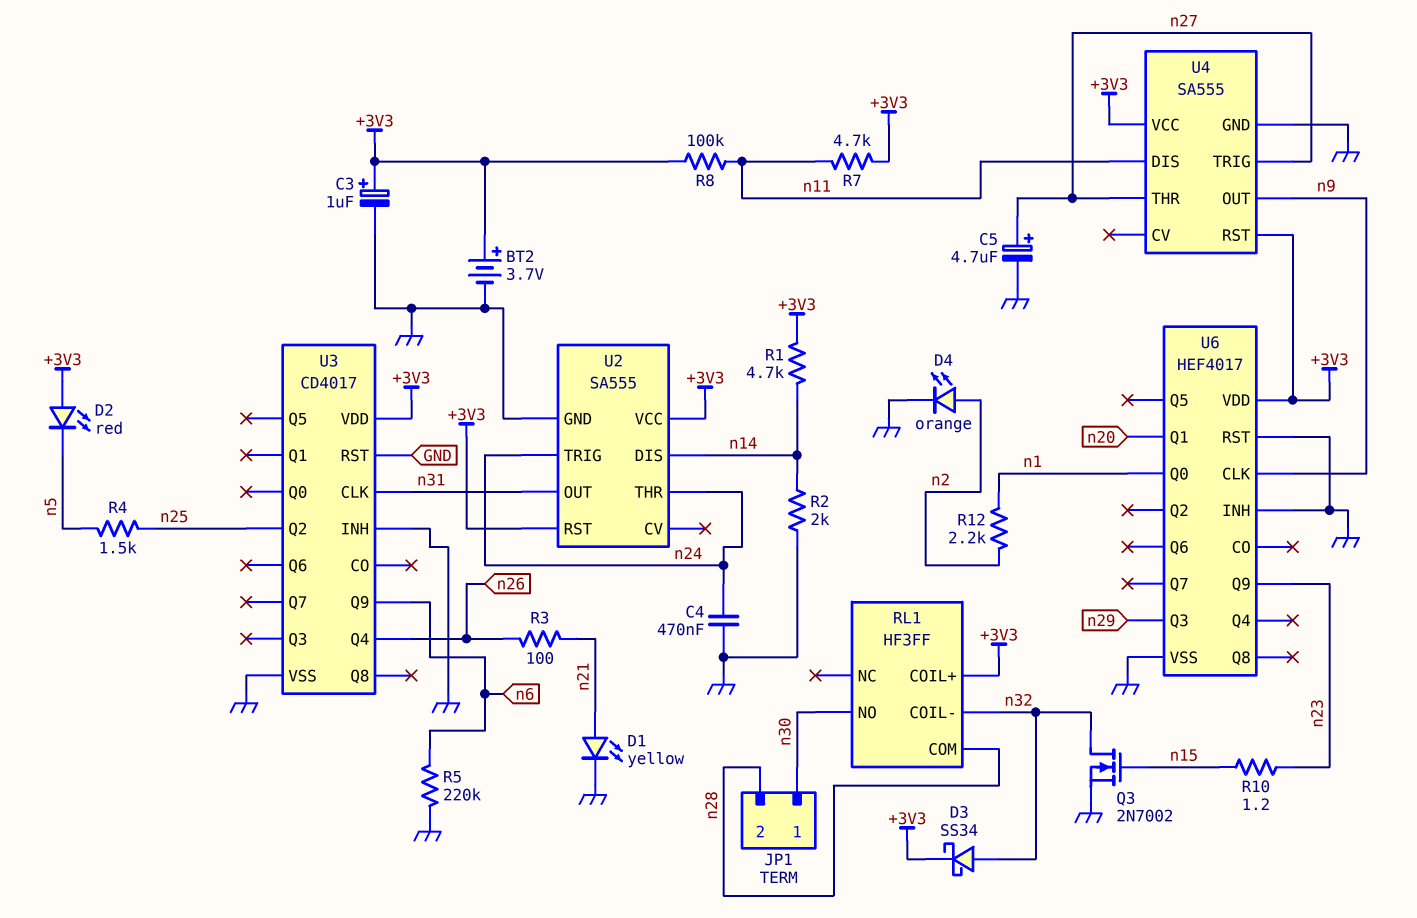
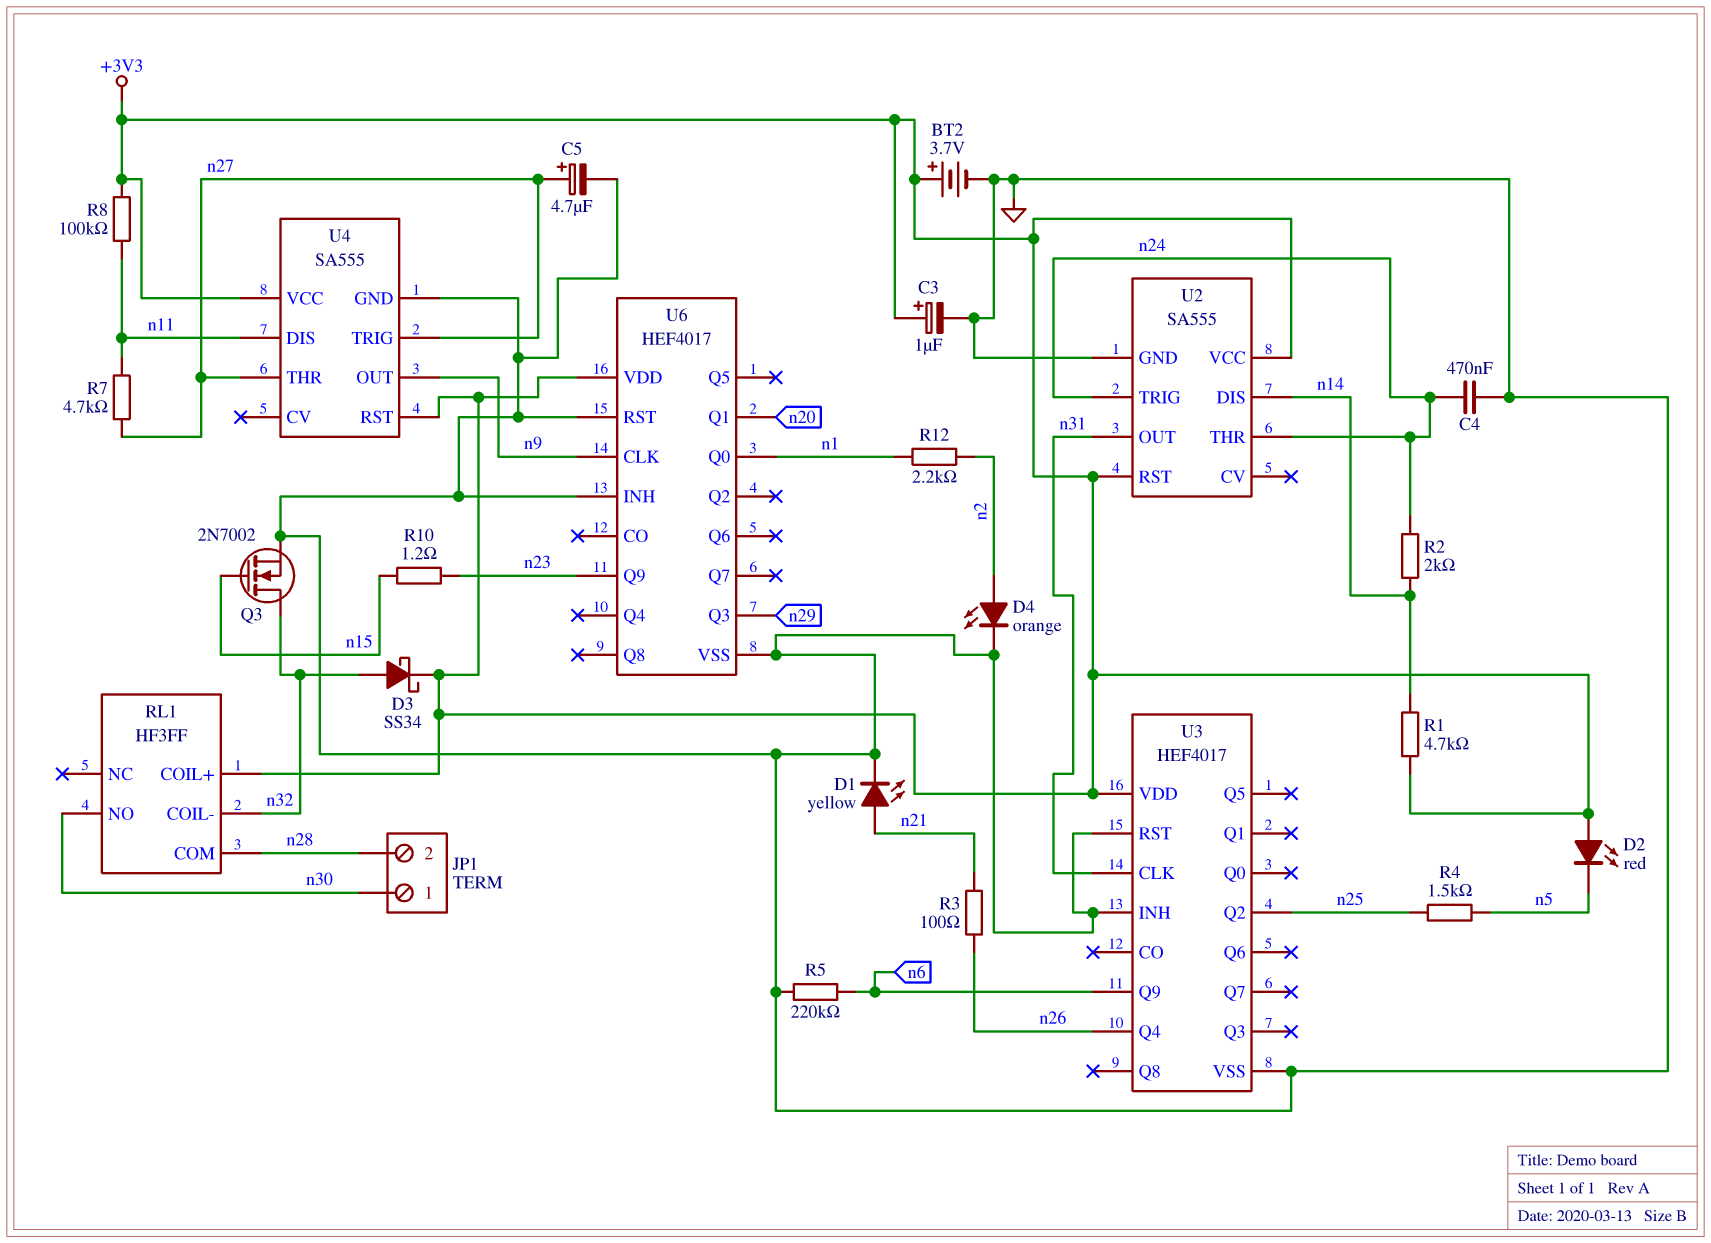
R2: 2k (GND, n14) -> 2k (n14, n24)
R7: 4.7k (+3V3, n11) -> 4.7k (n11, n27)
U3: CD4017 -> HEF4017

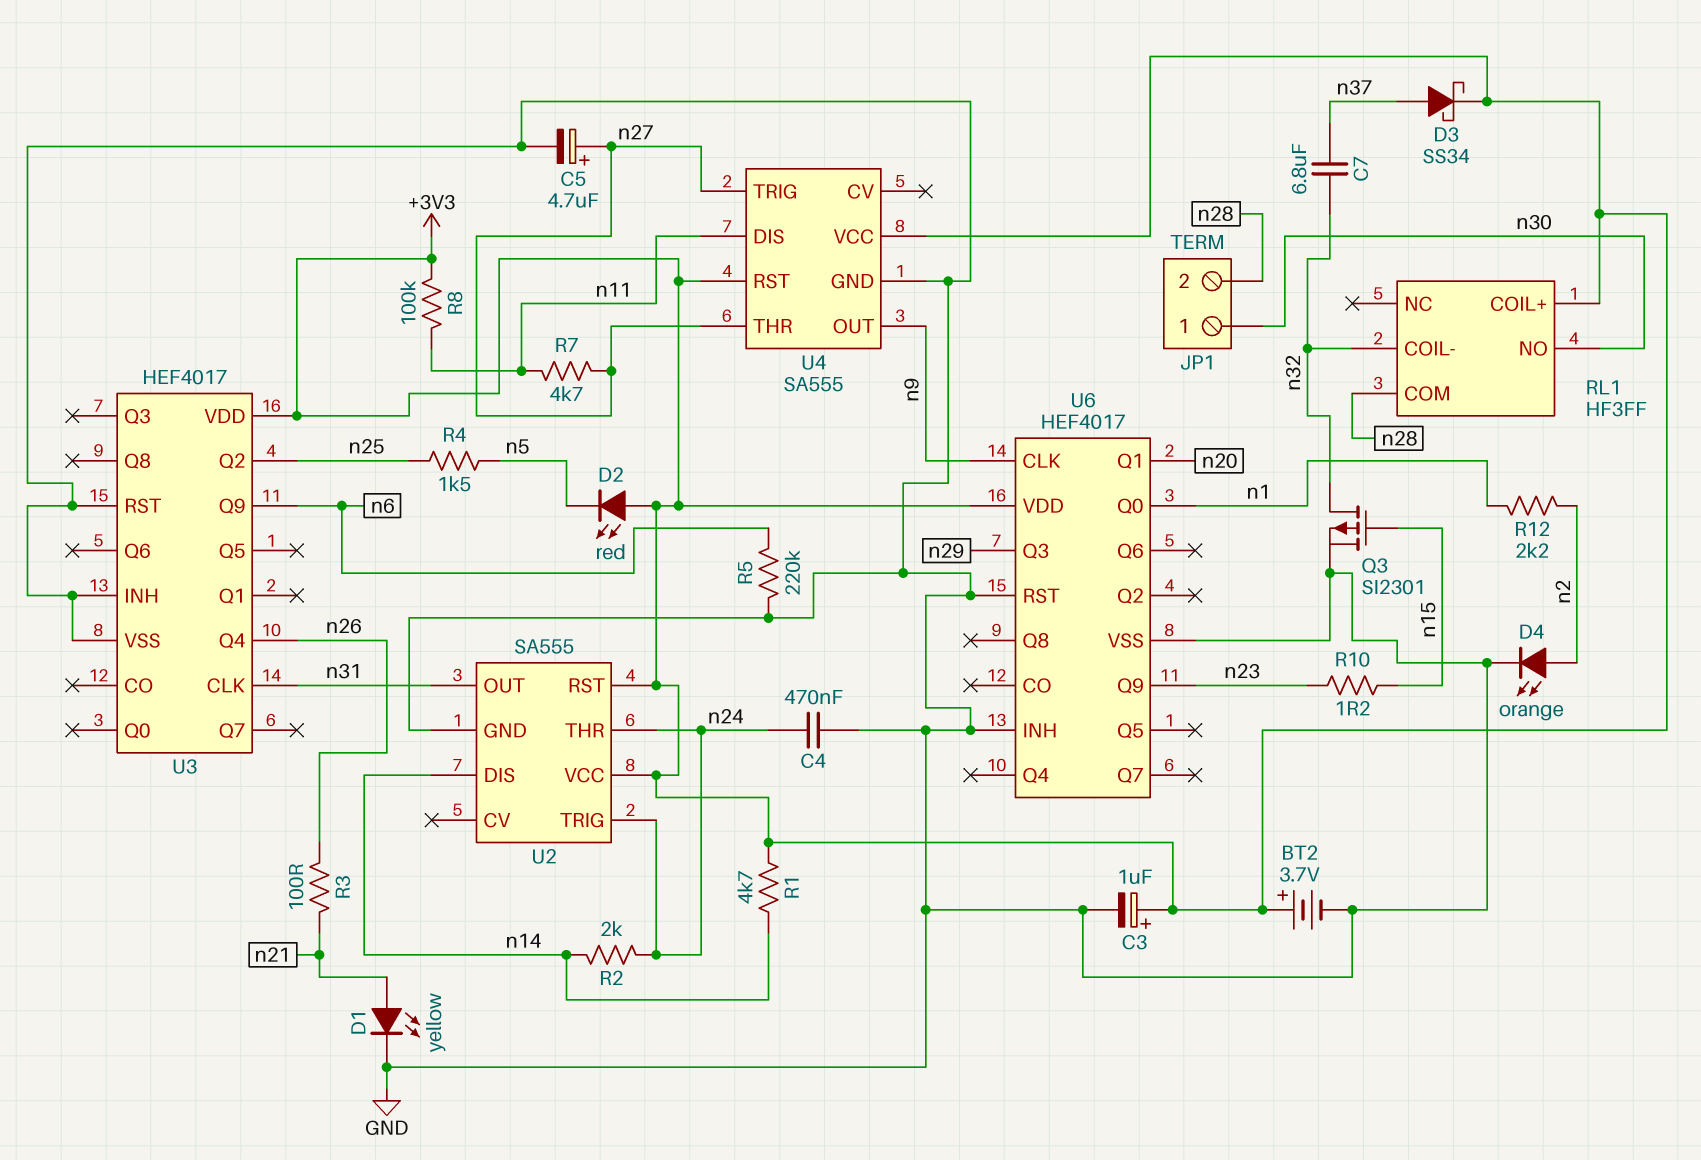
C7: none -> 6.8uF (n32, n37)
D3: schottky SS34 (A n32, K +3V3) -> schottky SS34 (A n37, K +3V3)
Q3: NMOS 2N7002 (G n15, D n32, S GND) -> PMOS SI2301 (G n15, D n32, S GND)

